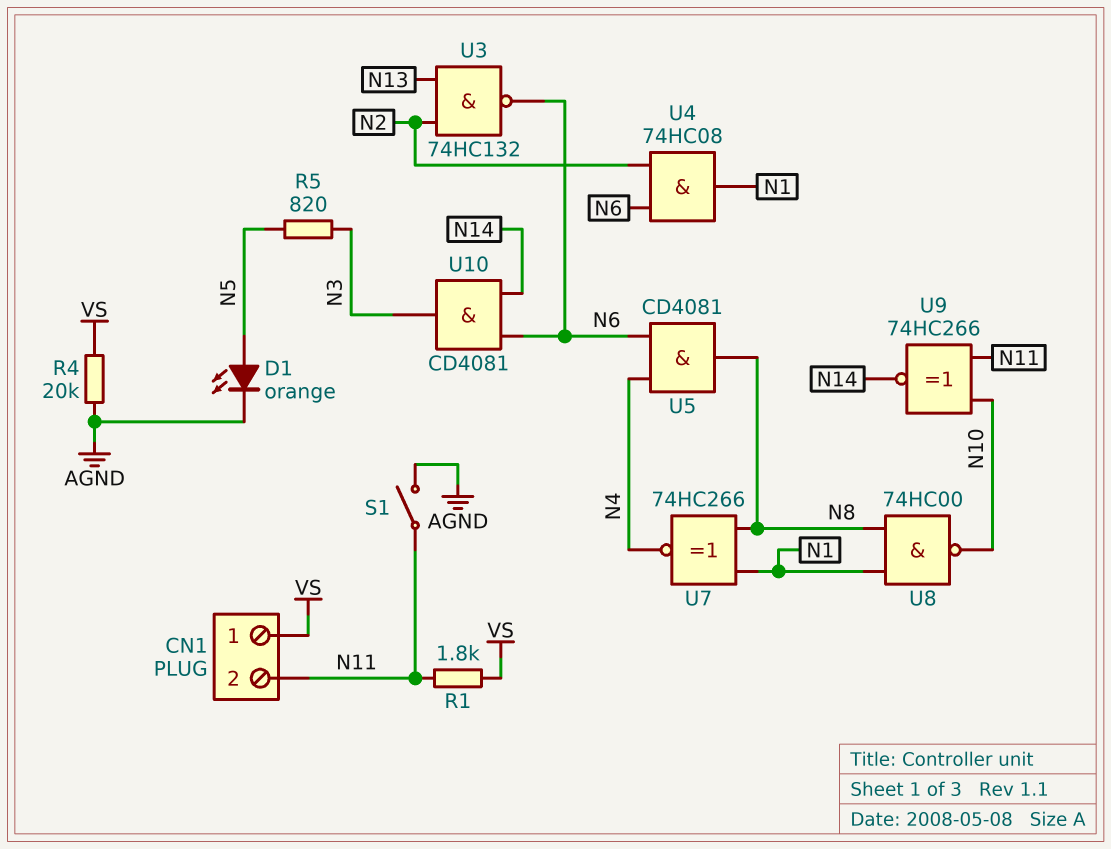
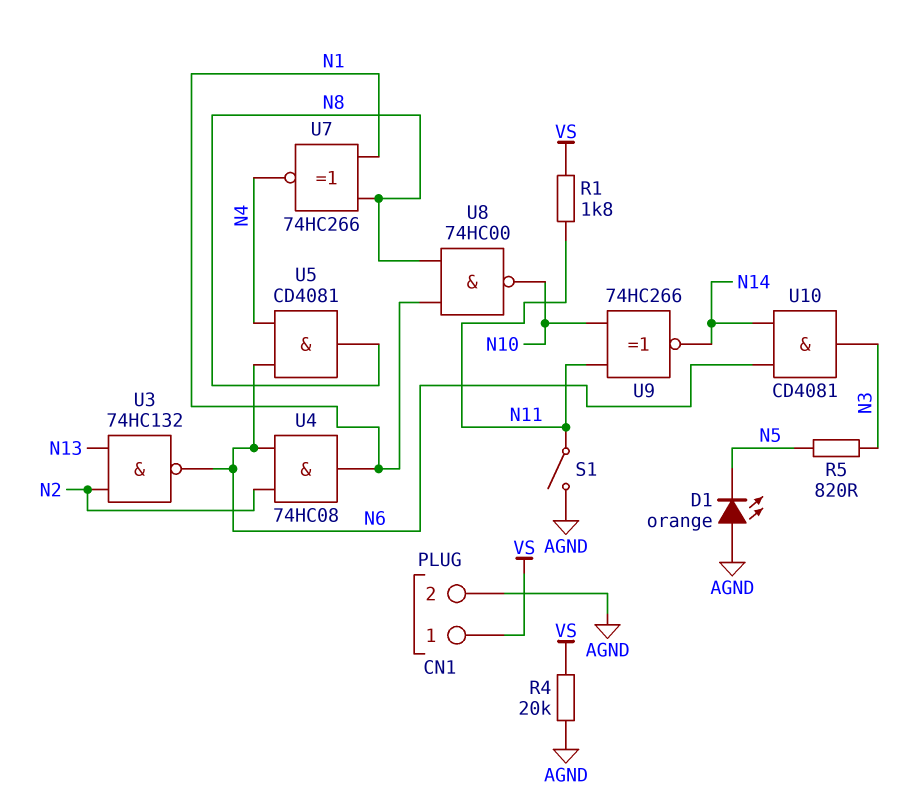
CN1 pin 2: N11 -> AGND
D1: LED orange (A N5, K AGND) -> LED orange (A AGND, K N5)

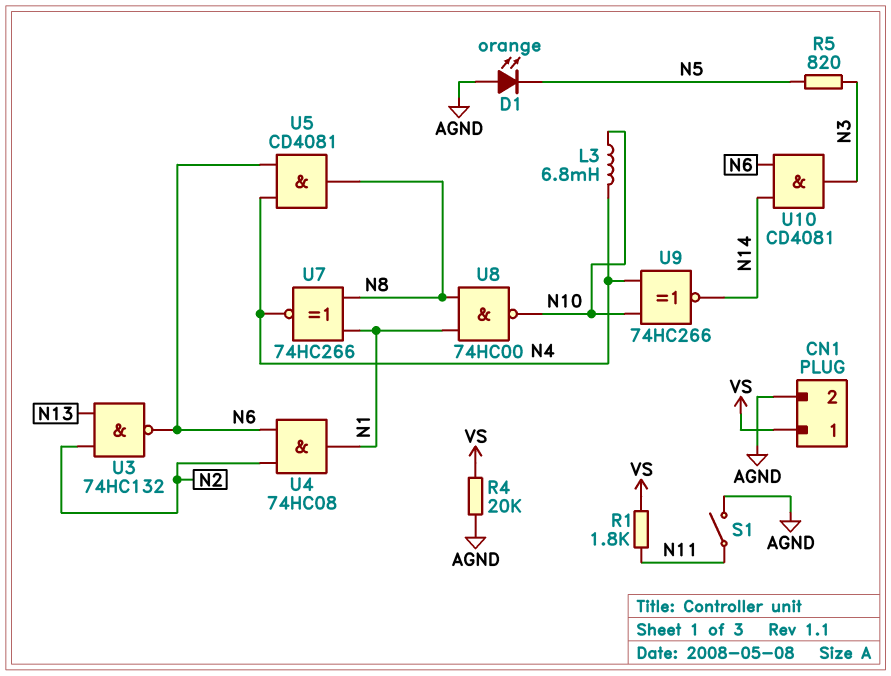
L3: none -> 6.8mH (N4, N10)
U9: XNOR 74HC266 (in N10, in N11, out N14) -> XNOR 74HC266 (in N4, in N10, out N14)

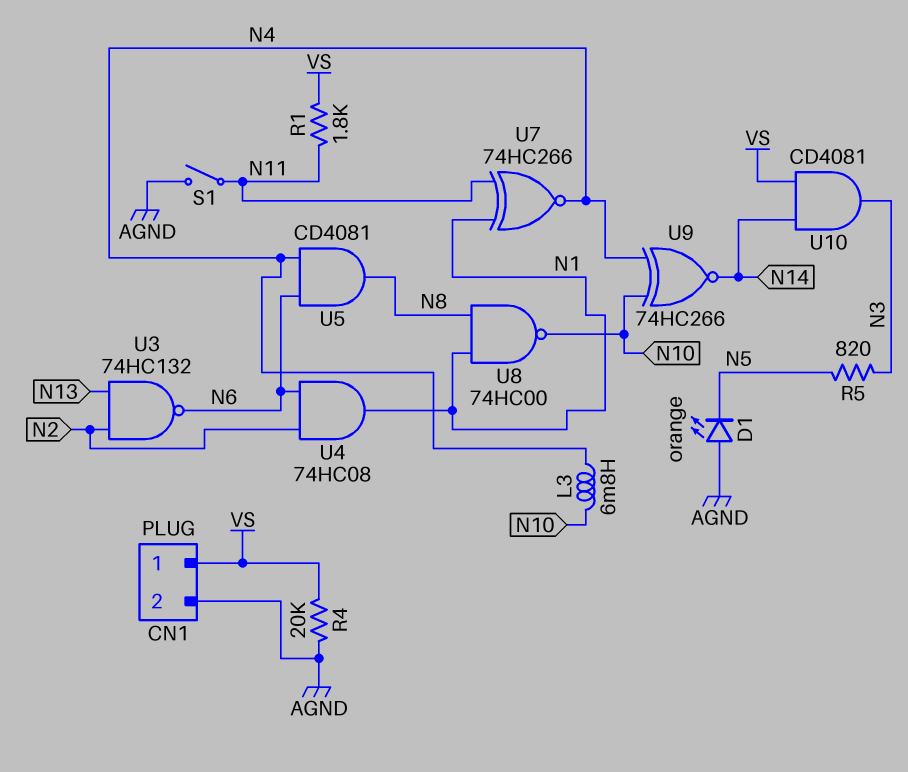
U7: XNOR 74HC266 (in N1, in N8, out N4) -> XNOR 74HC266 (in N1, in N11, out N4)
U10: AND CD4081 (in N6, in N14, out N3) -> AND CD4081 (in N14, in VS, out N3)

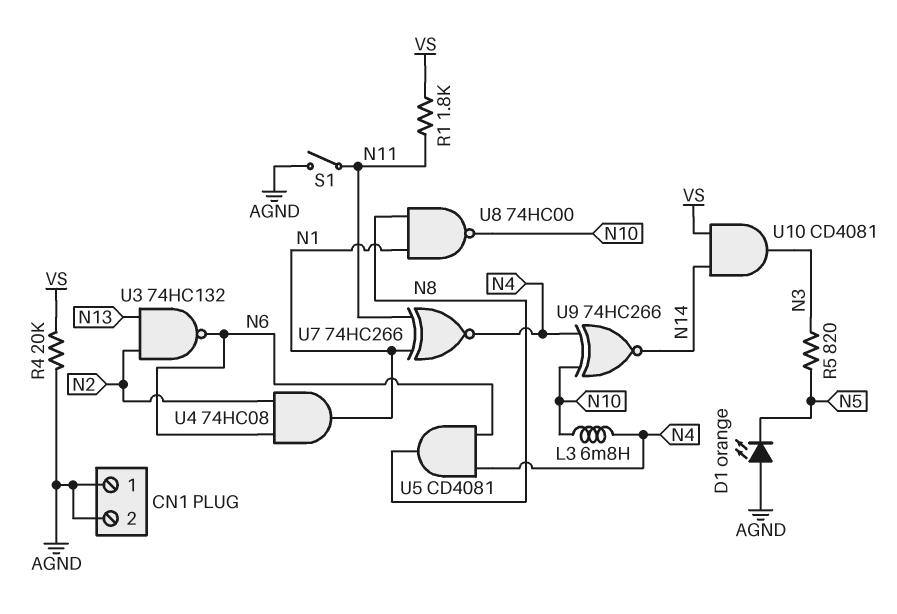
CN1 pin 1: VS -> AGND

